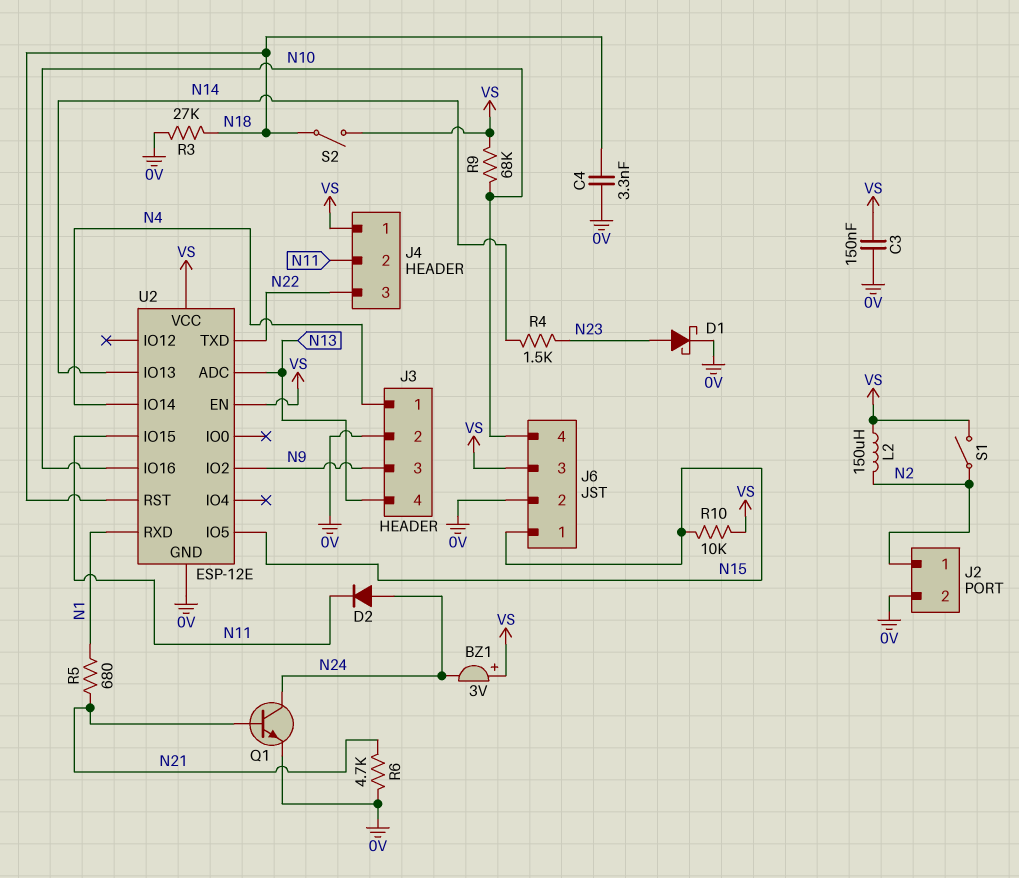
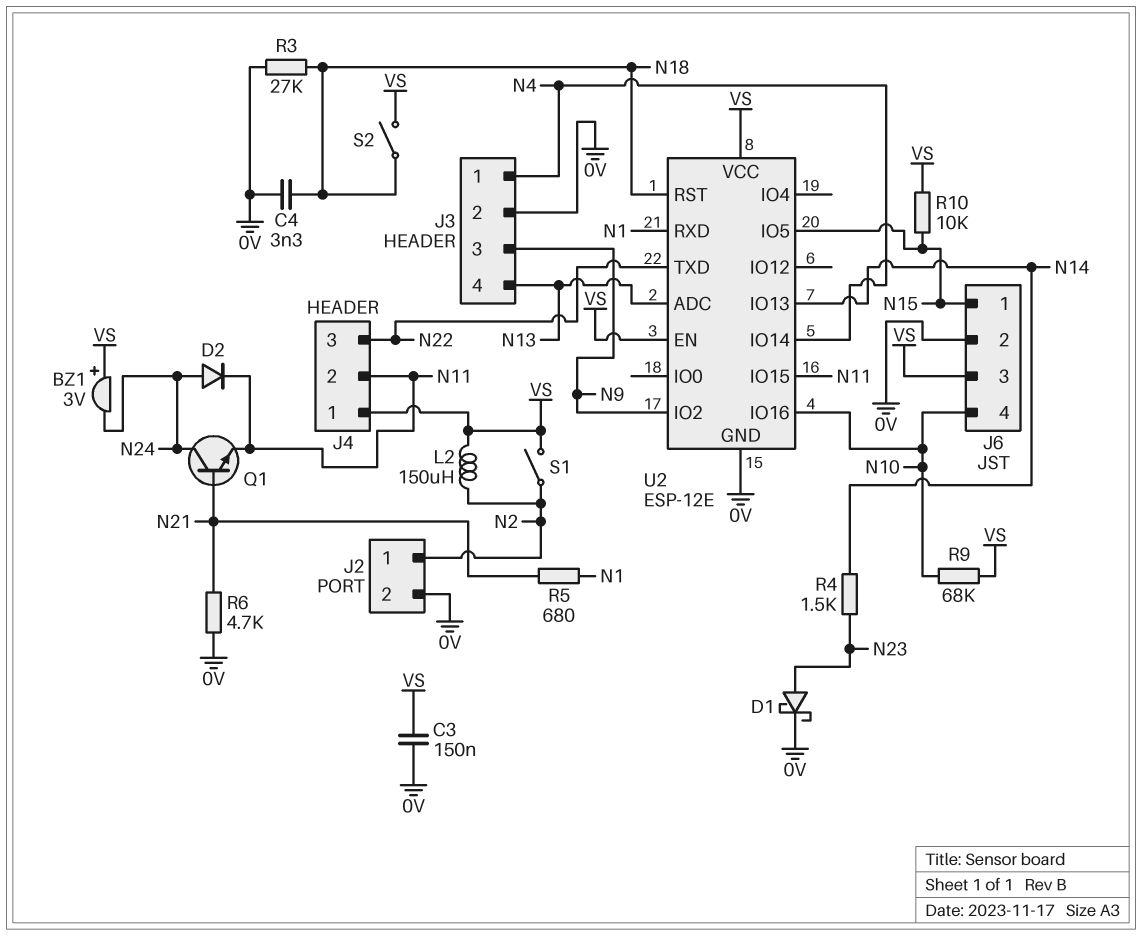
Q1: NPN (B N21, C N24, E 0V) -> NPN (B N21, C N24, E N11)

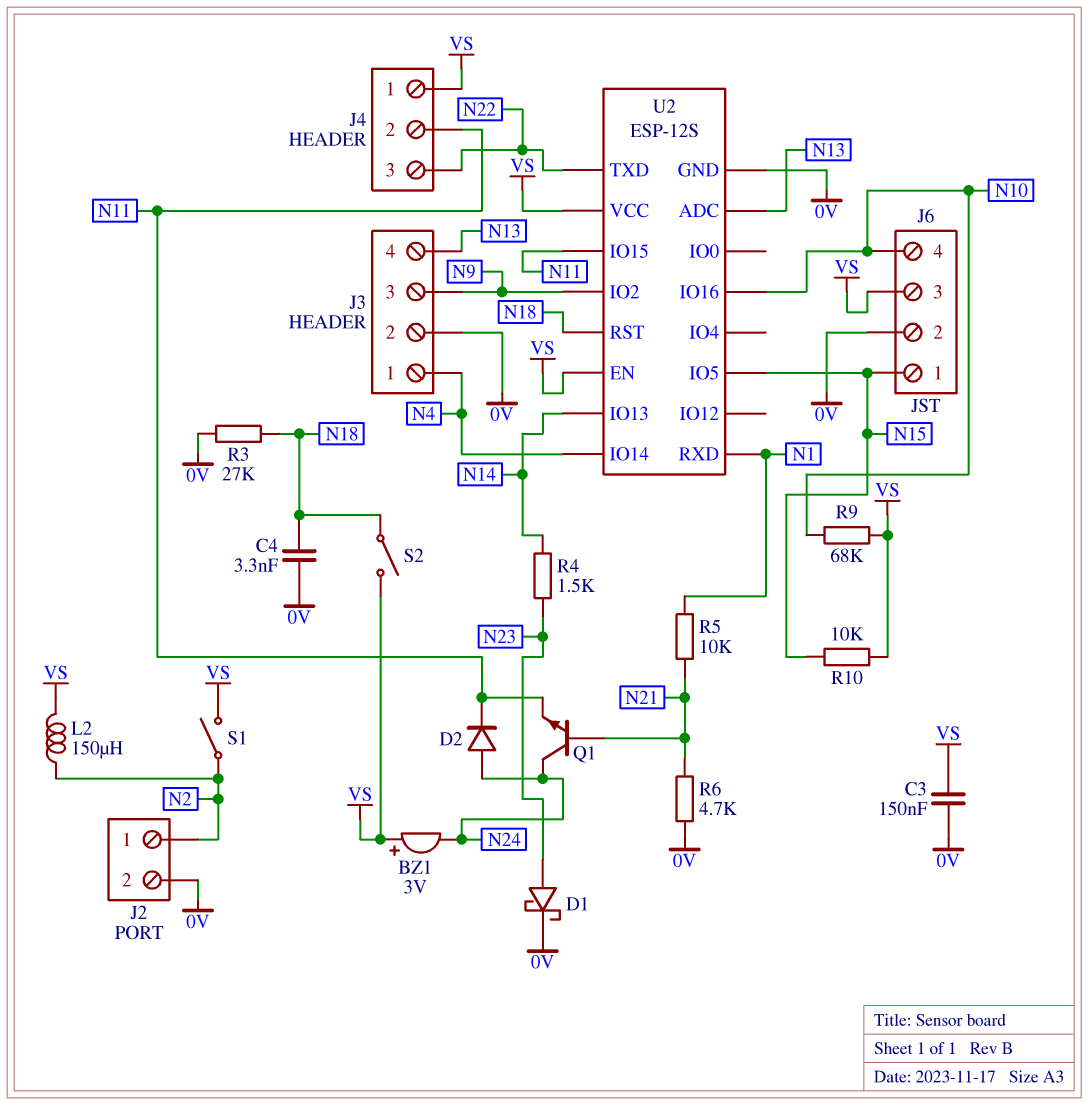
R5: 680 (N1, N21) -> 10k (N1, N21)
U2: ESP-12E -> ESP-12S

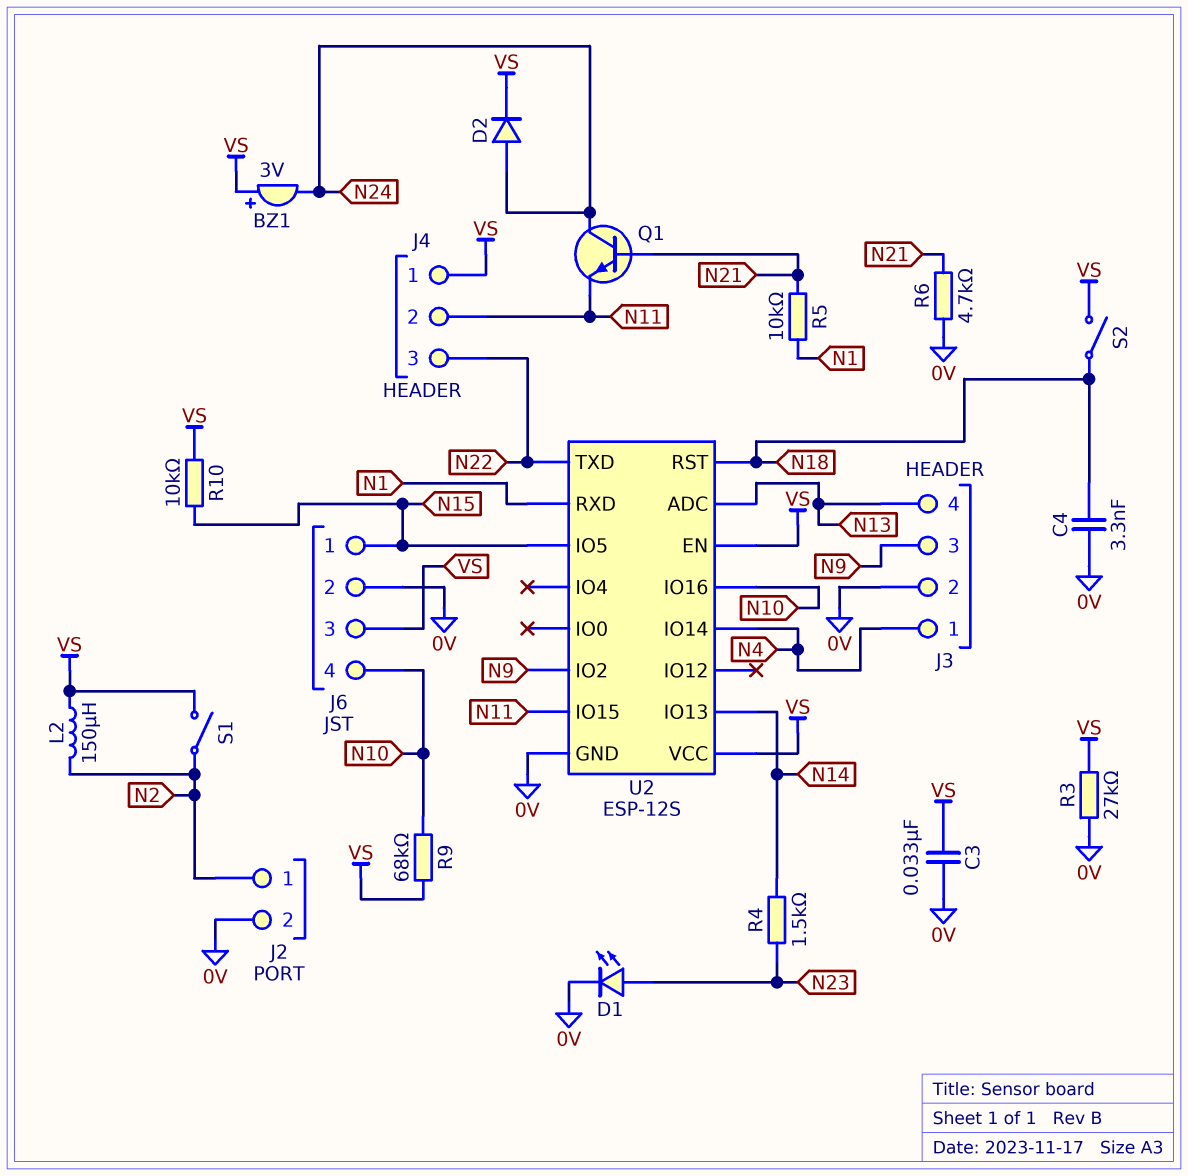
C3: 150nF (0V, VS) -> 33nF (0V, VS)
D1: schottky (A N23, K 0V) -> LED (A N23, K 0V)
D2: diode (A N24, K N11) -> diode (A N24, K VS)
R3: 27k (0V, N18) -> 27k (0V, VS)

